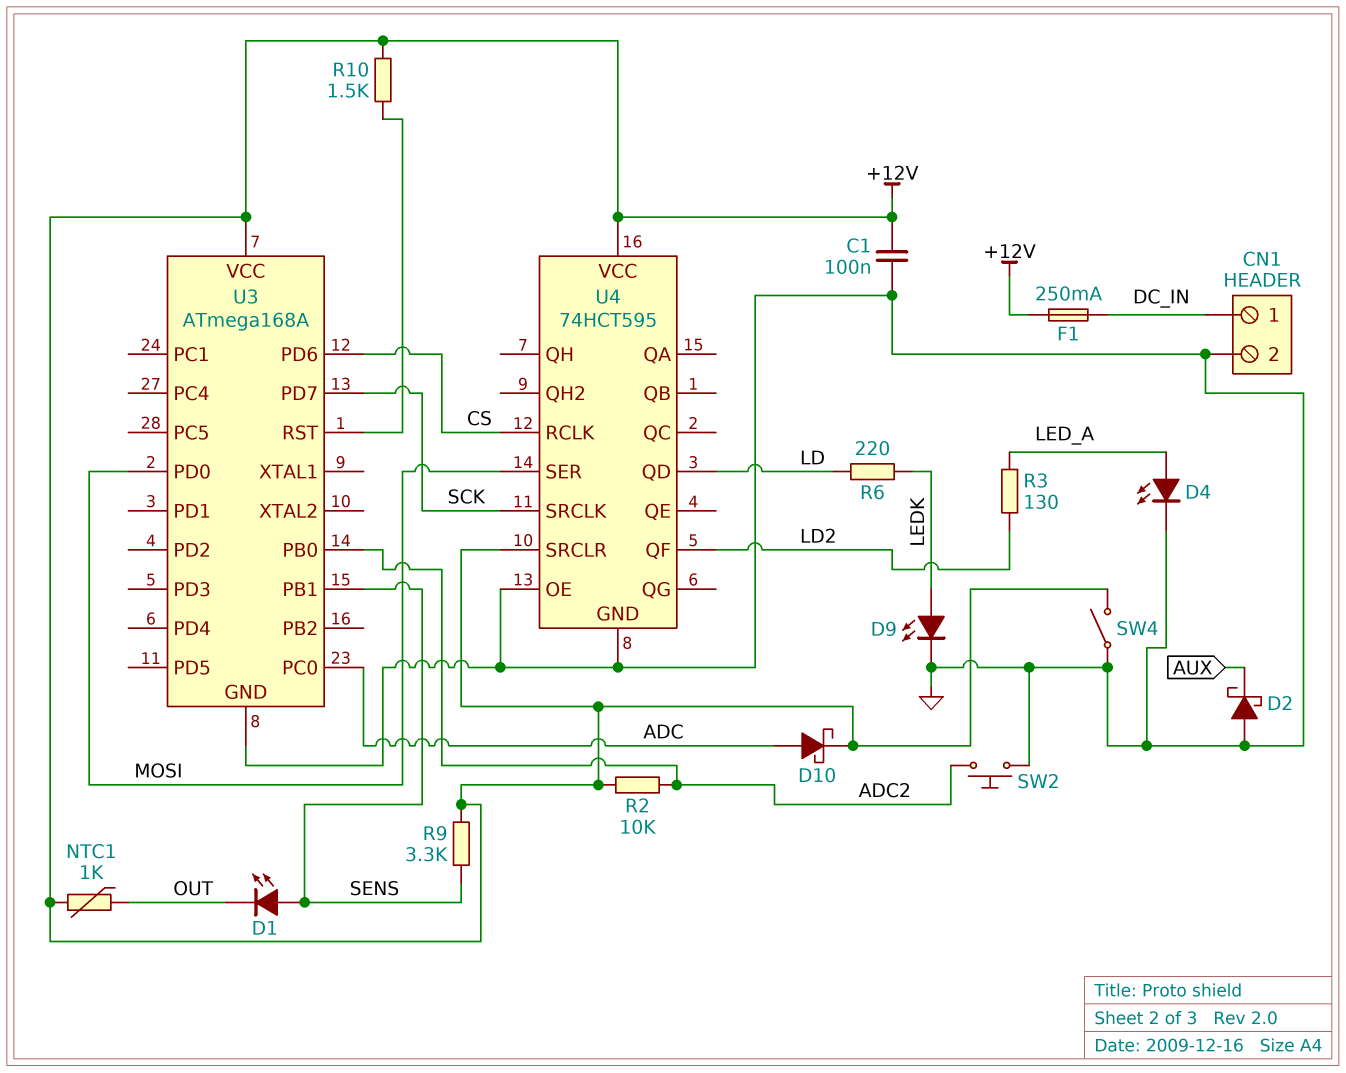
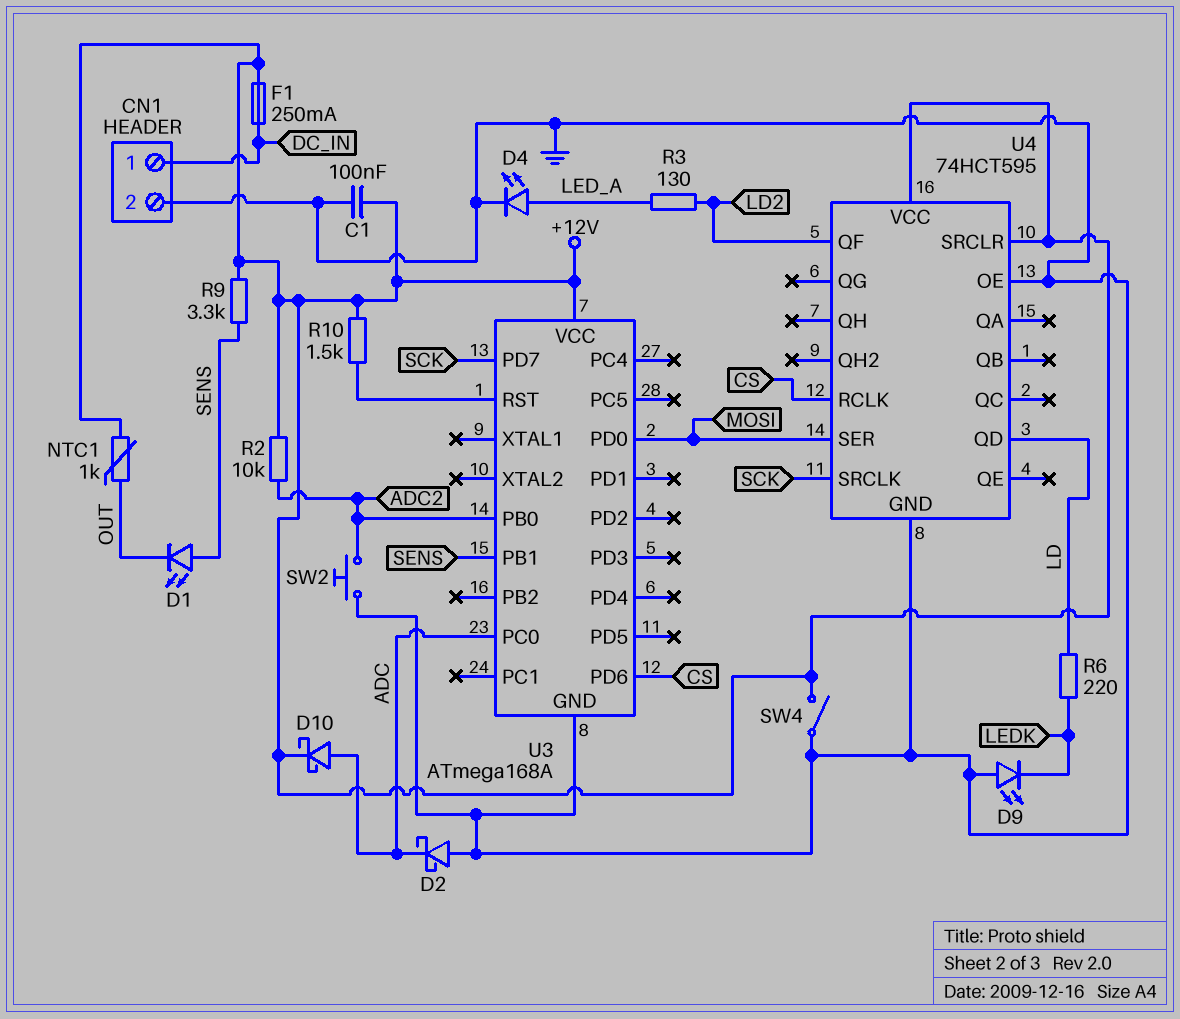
D2: schottky (A GND, K AUX) -> schottky (A GND, K ADC)
D9: LED (A LEDK, K GND) -> LED (A GND, K LEDK)

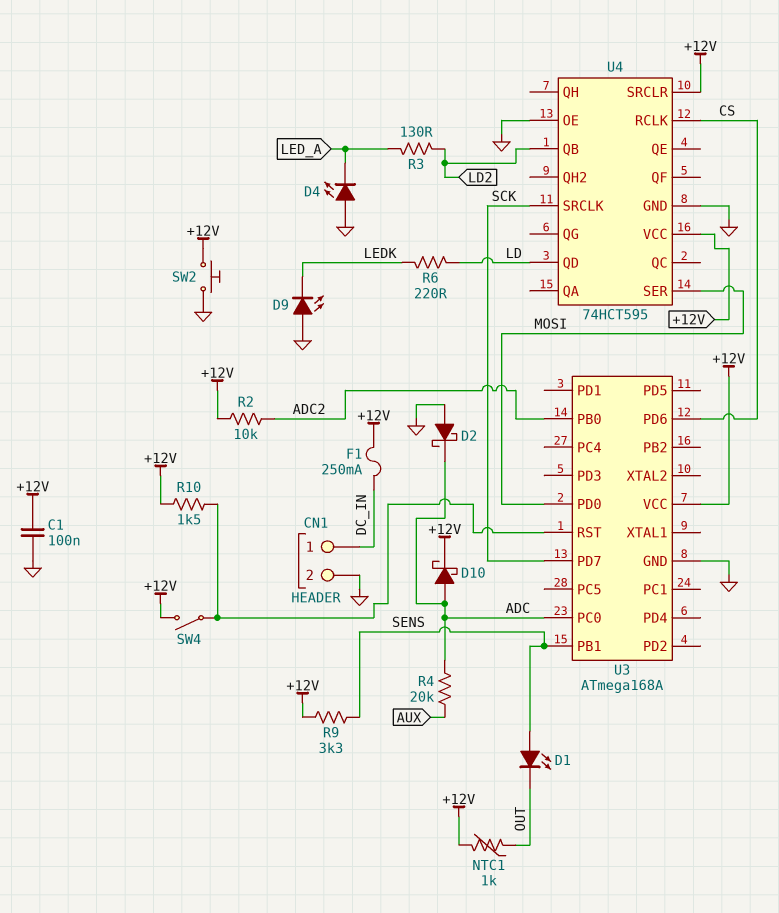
D4: LED (A LED_A, K GND) -> LED (A GND, K LED_A)
R4: none -> 20k (ADC, AUX)
SW2: button (ADC2, GND) -> button (+12V, GND)
SW4: switch (+12V, GND) -> switch (+12V, U3/RST)
U4 pin QB: none -> LD2
U4 pin QF: LD2 -> none

